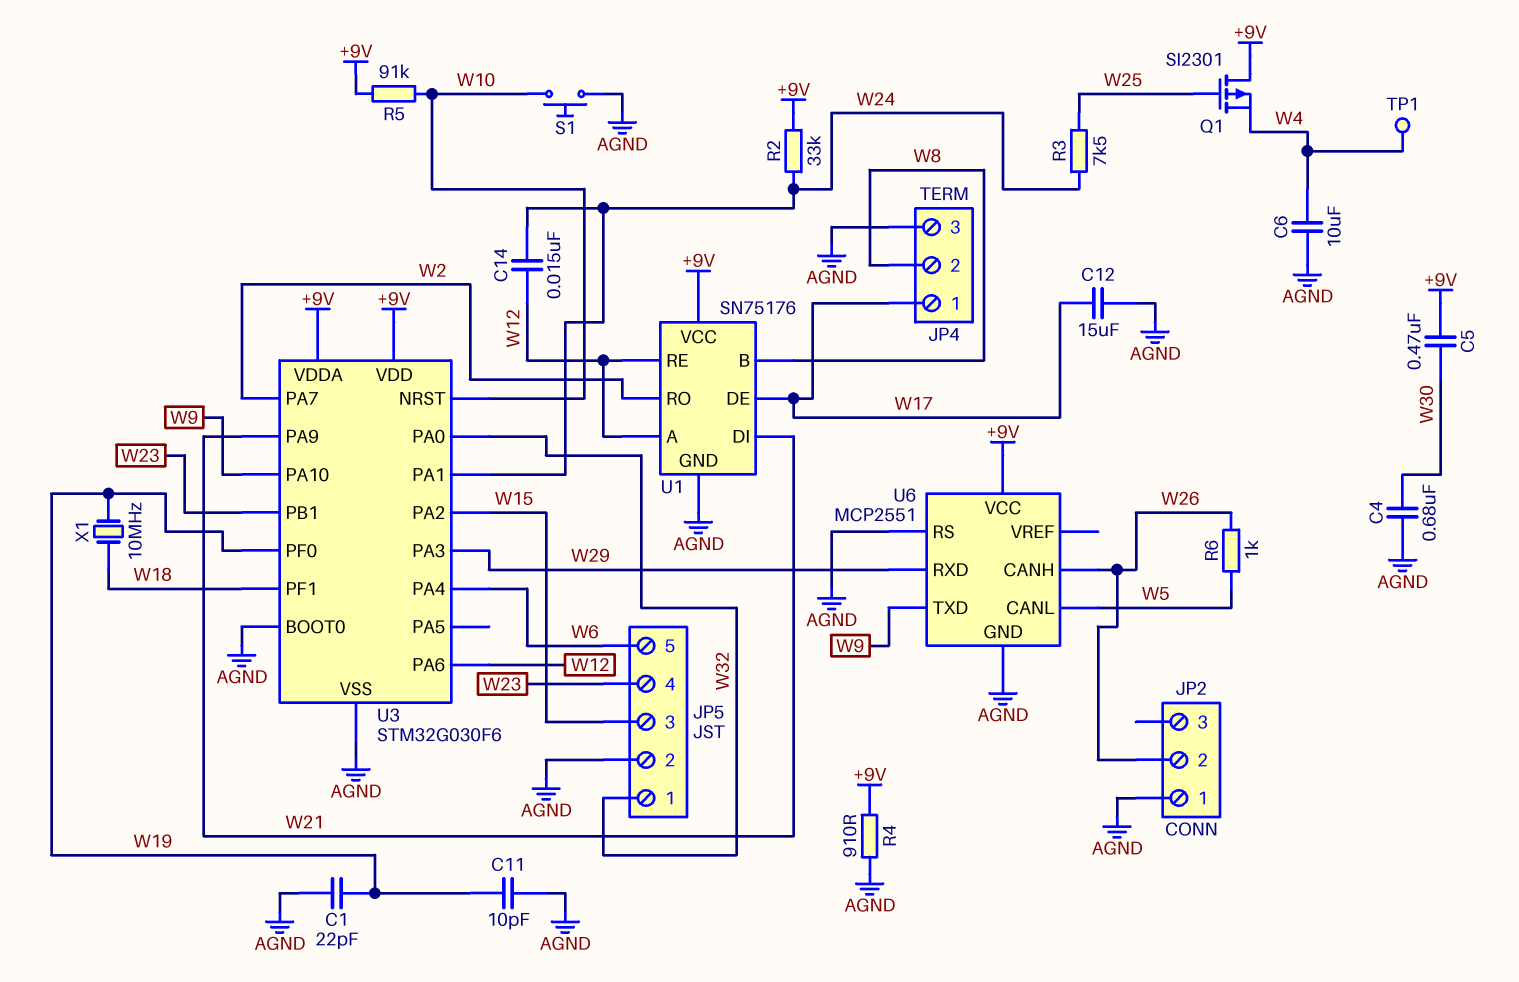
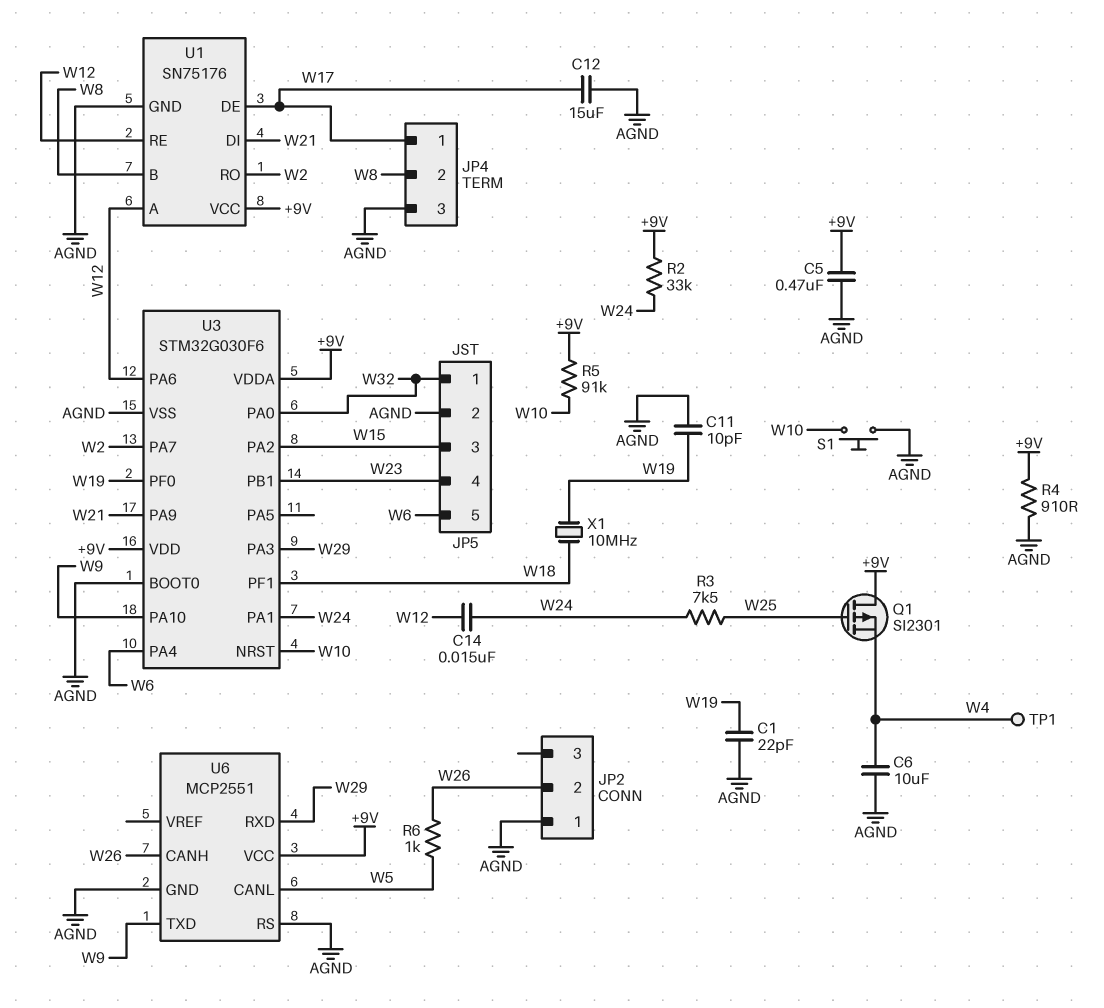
C4: 680nF (AGND, W30) -> none
C5: 470nF (+9V, W30) -> 470nF (+9V, AGND)

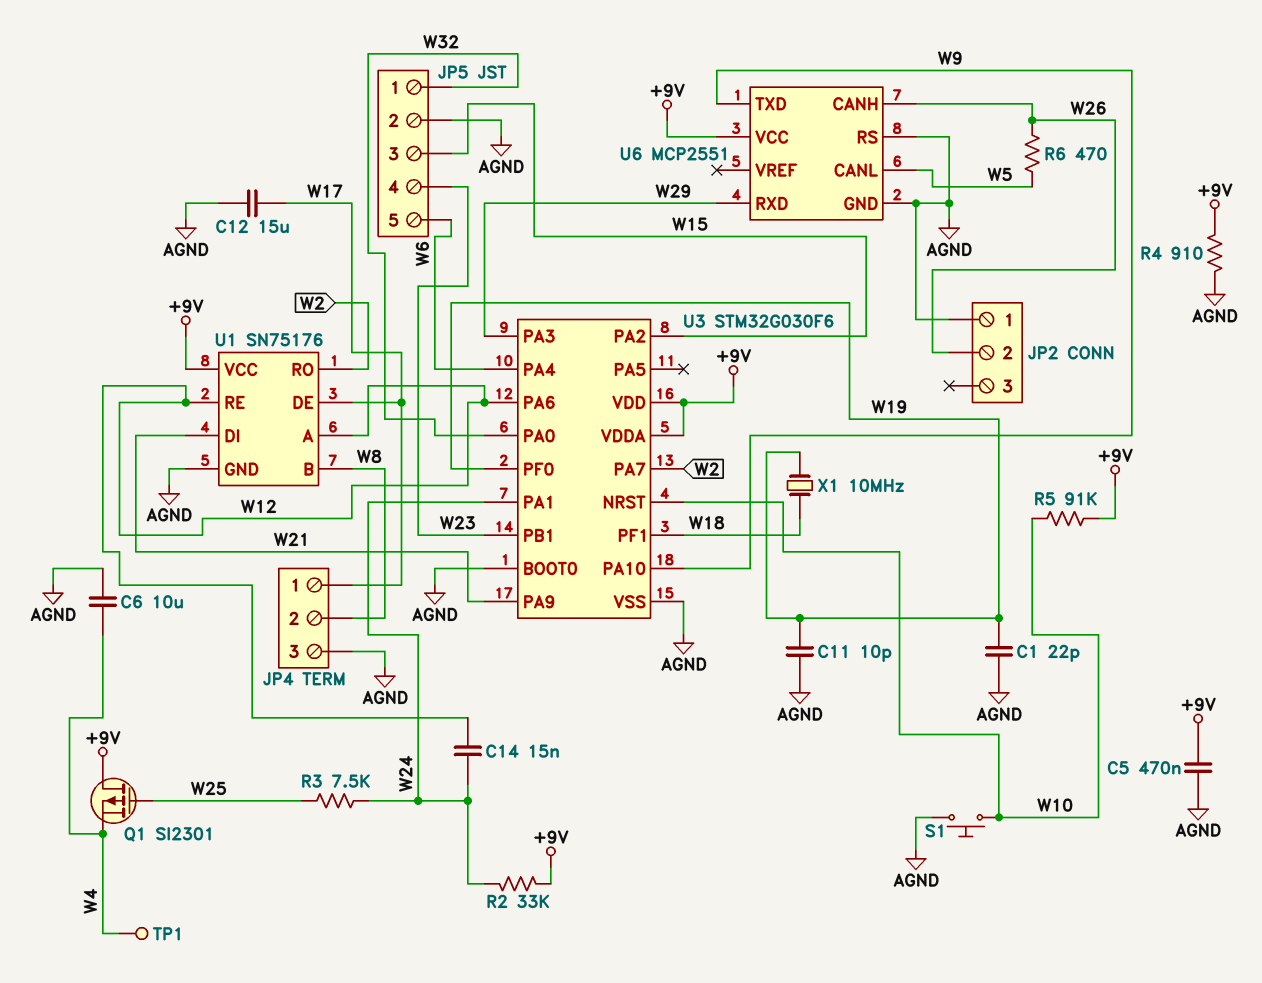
R6: 1k (W5, W26) -> 470 (W5, W26)

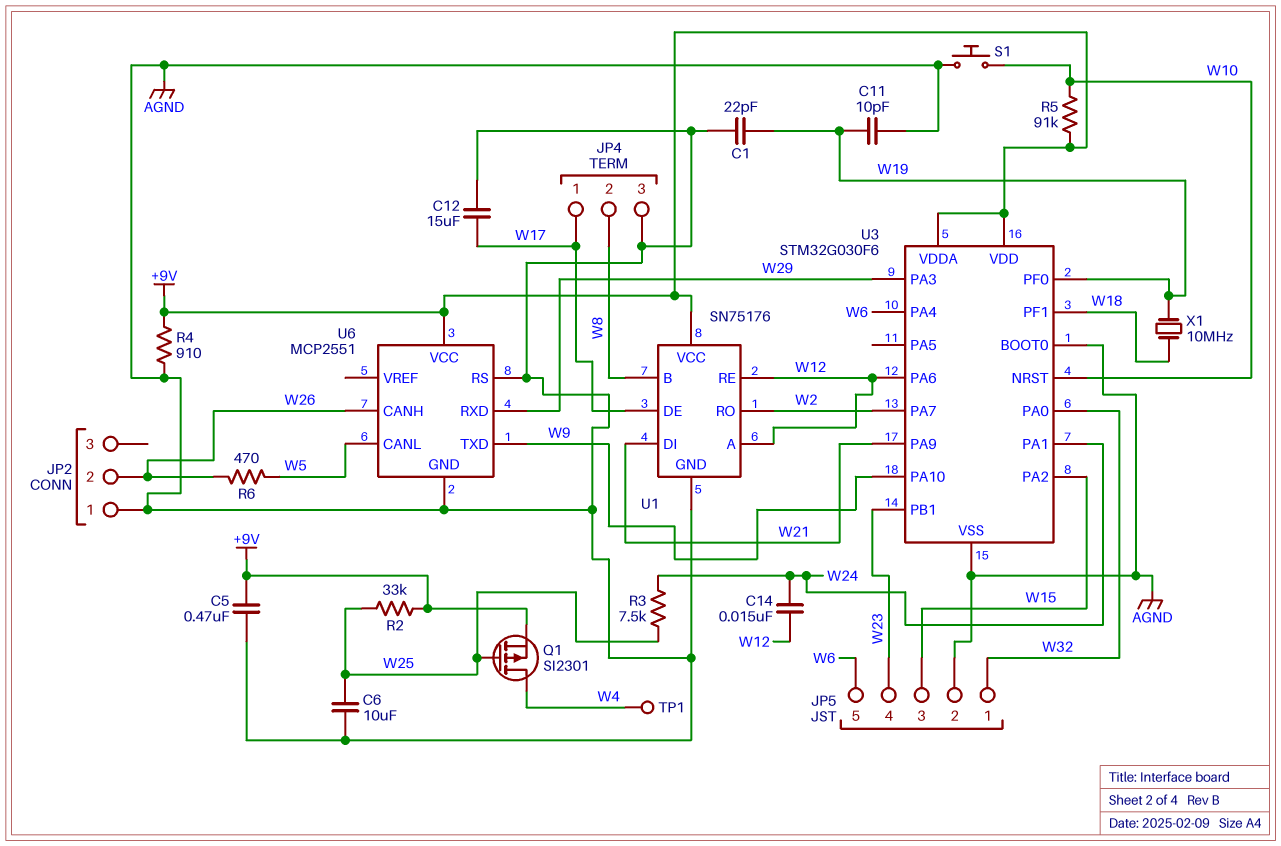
C6: 10uF (AGND, W4) -> 10uF (AGND, W25)
Q1: PMOS SI2301 (G W25, D +9V, S W4) -> PMOS SI2301 (G W25, D W4, S +9V)
R2: 33k (+9V, W24) -> 33k (+9V, W25)

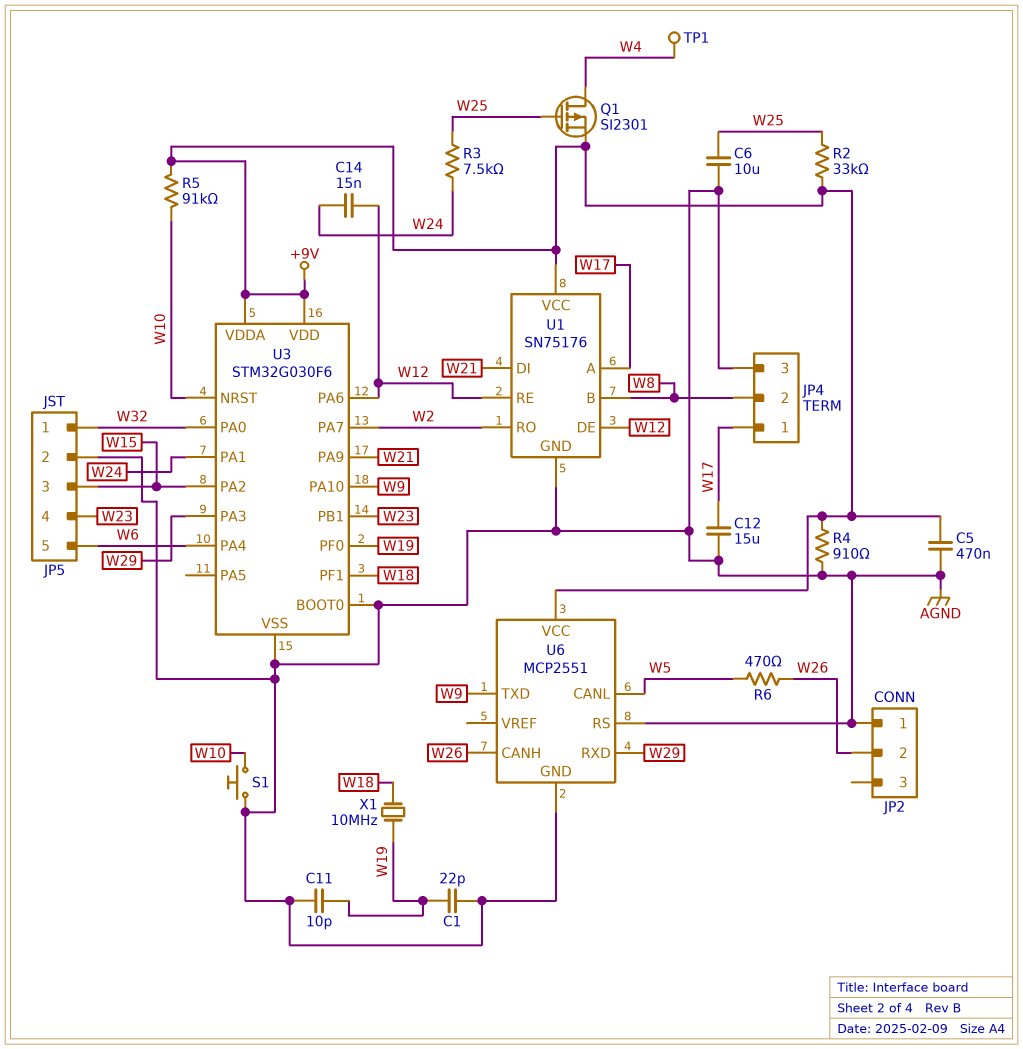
U1 pin A: W12 -> W17
U1 pin DE: W17 -> W12

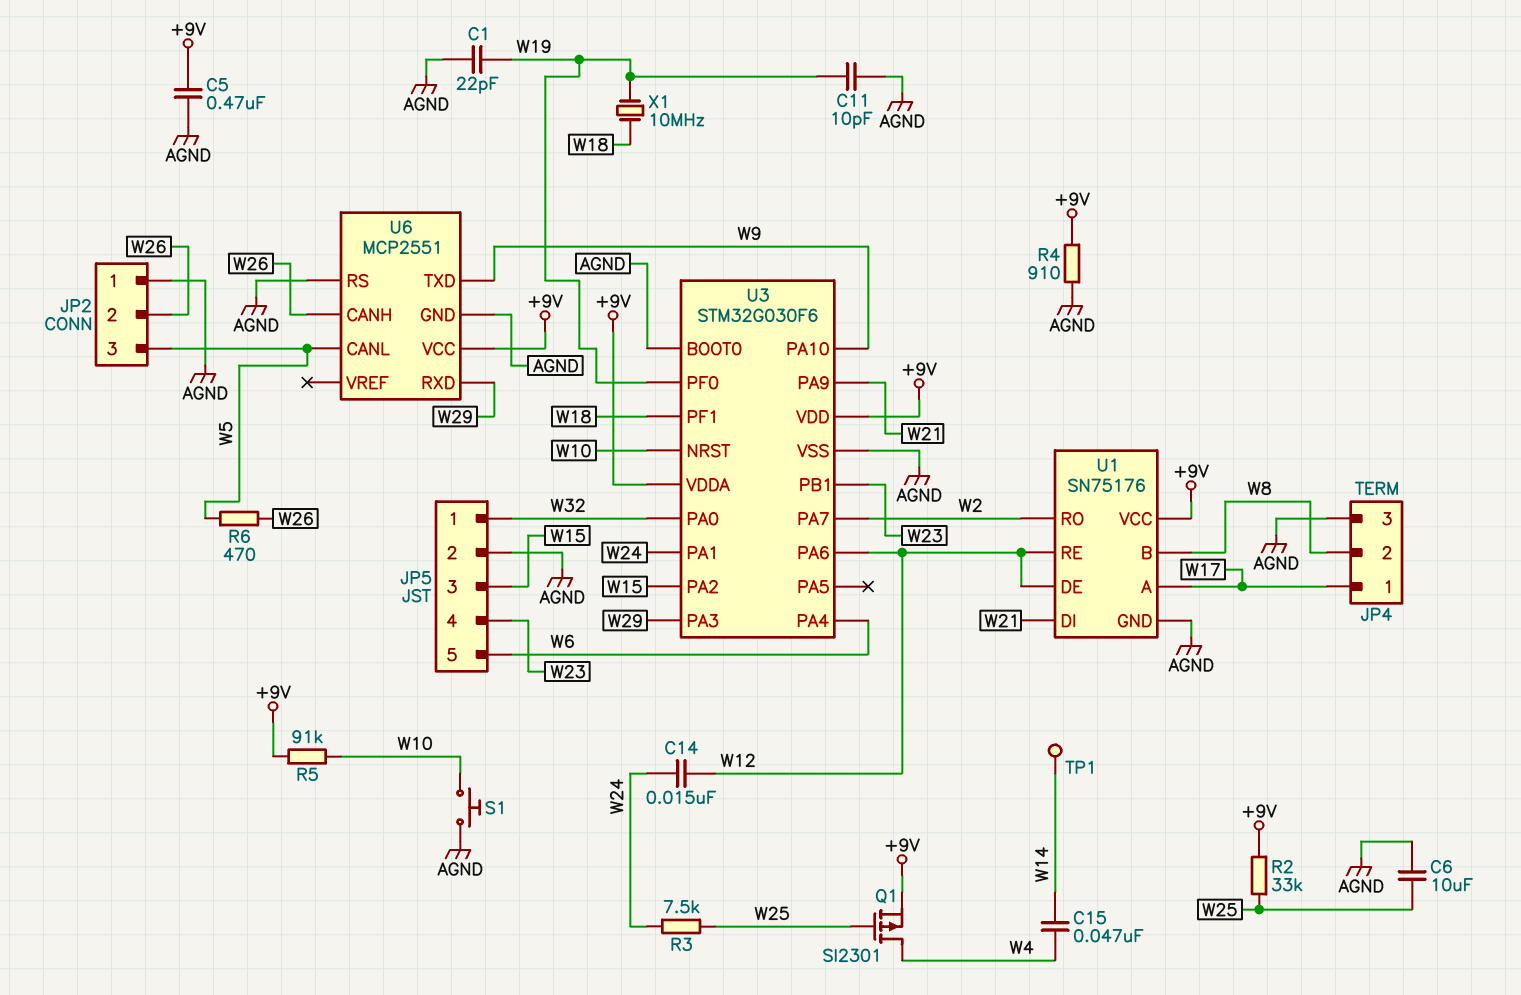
C12: 15uF (AGND, W17) -> none
C15: none -> 47nF (W4, W14)
JP2 pin 3: none -> W5
TP1: test point (W4) -> test point (W14)

